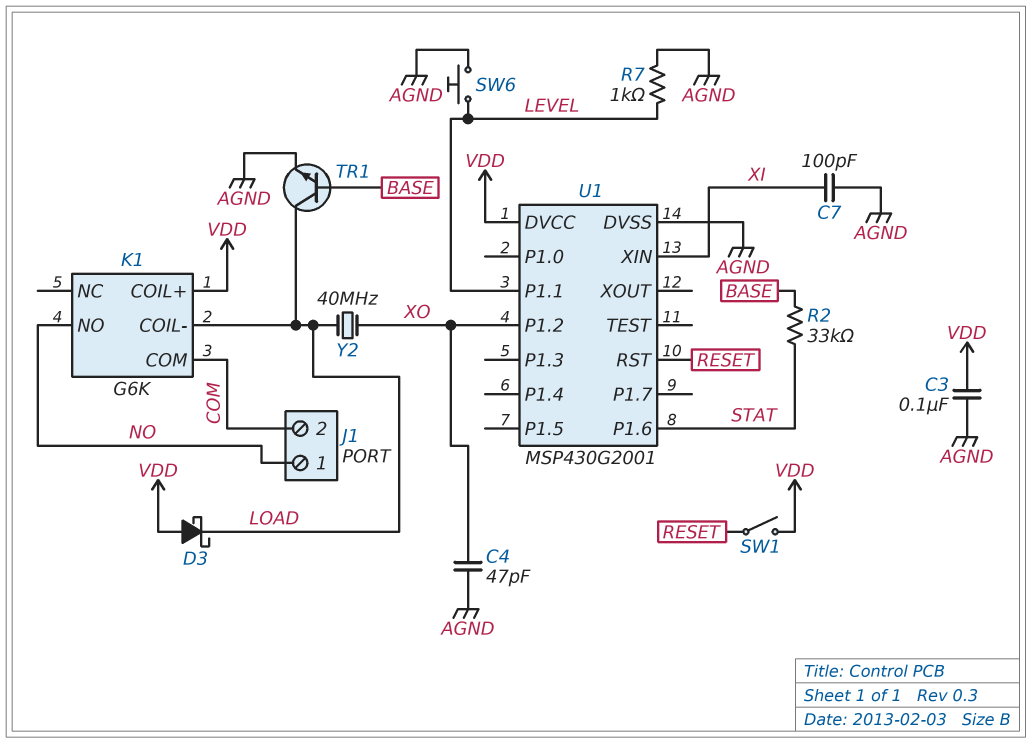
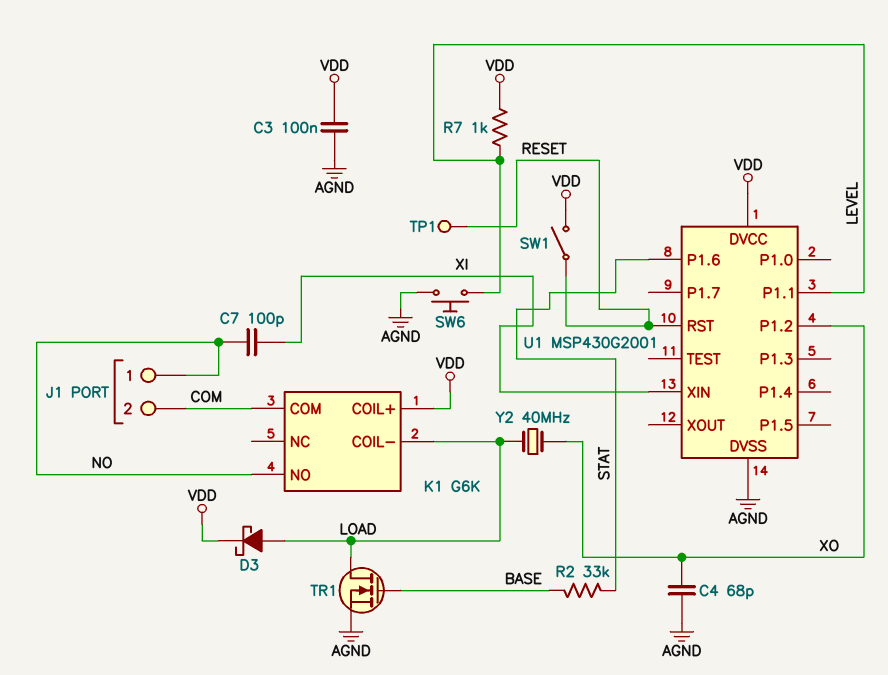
C4: 47pF (AGND, XO) -> 68pF (AGND, XO)
C7: 100pF (AGND, XI) -> 100pF (NO, XI)
D3: schottky (A VDD, K LOAD) -> schottky (A LOAD, K VDD)
R7: 1k (AGND, LEVEL) -> 1k (LEVEL, VDD)
TP1: none -> test point (RESET)
TR1: NPN (B BASE, C LOAD, E AGND) -> NMOS (G BASE, D LOAD, S AGND)

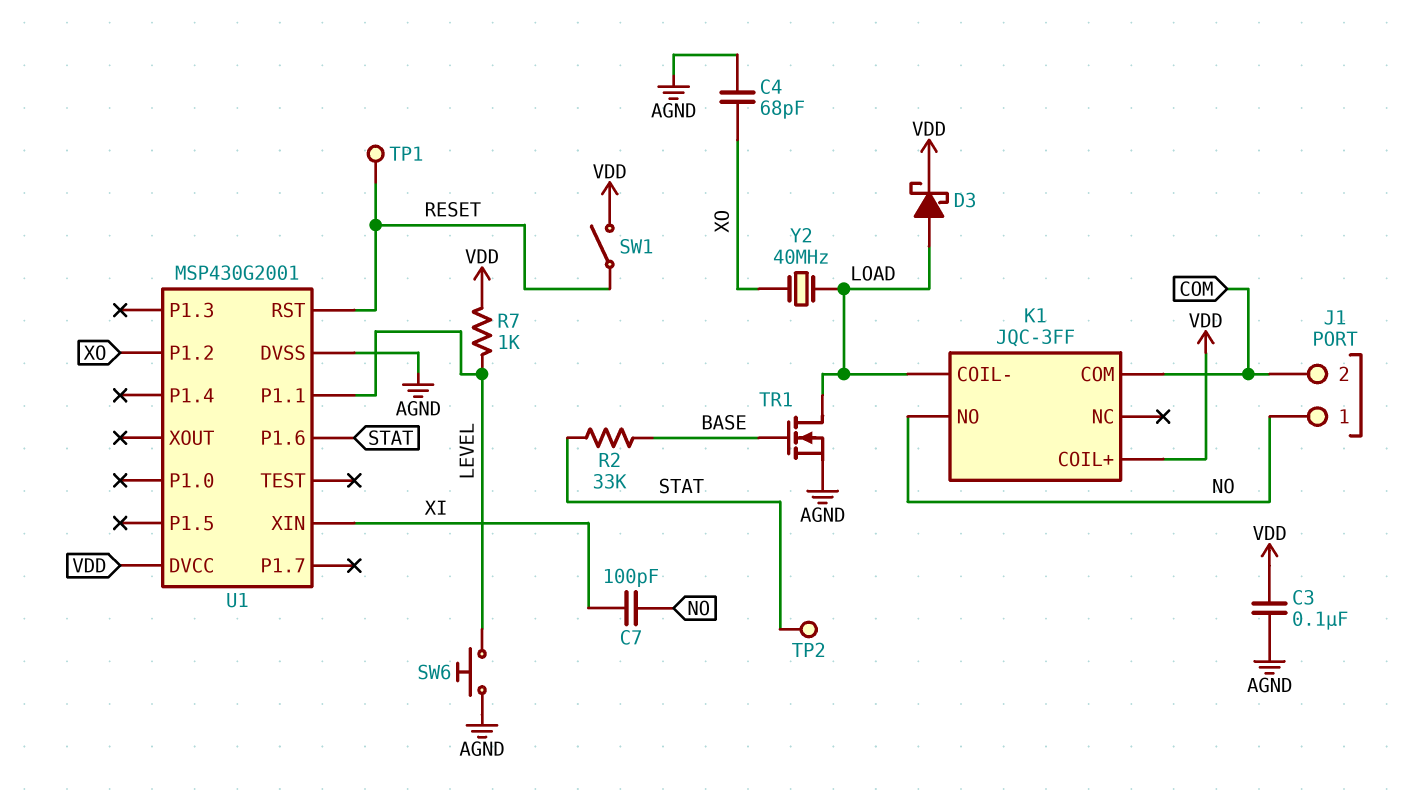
K1: G6K -> JQC-3FF
TP2: none -> test point (STAT)

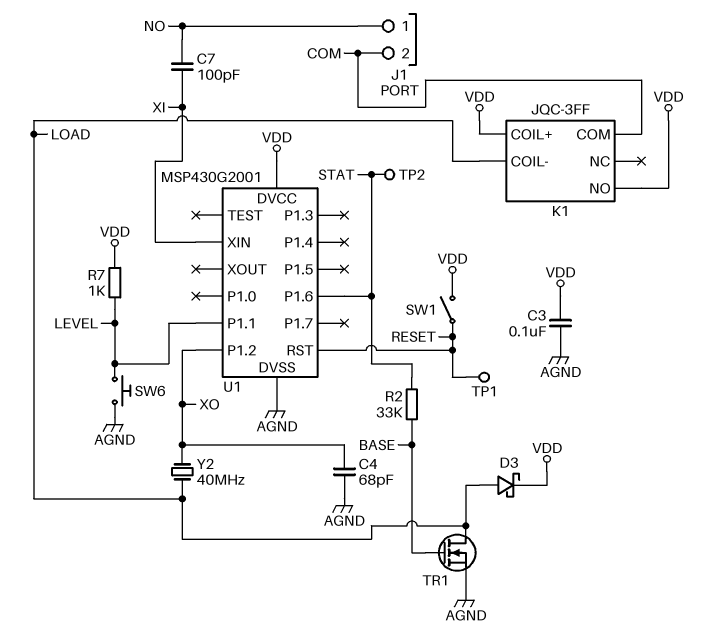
K1 pin NO: NO -> VDD

